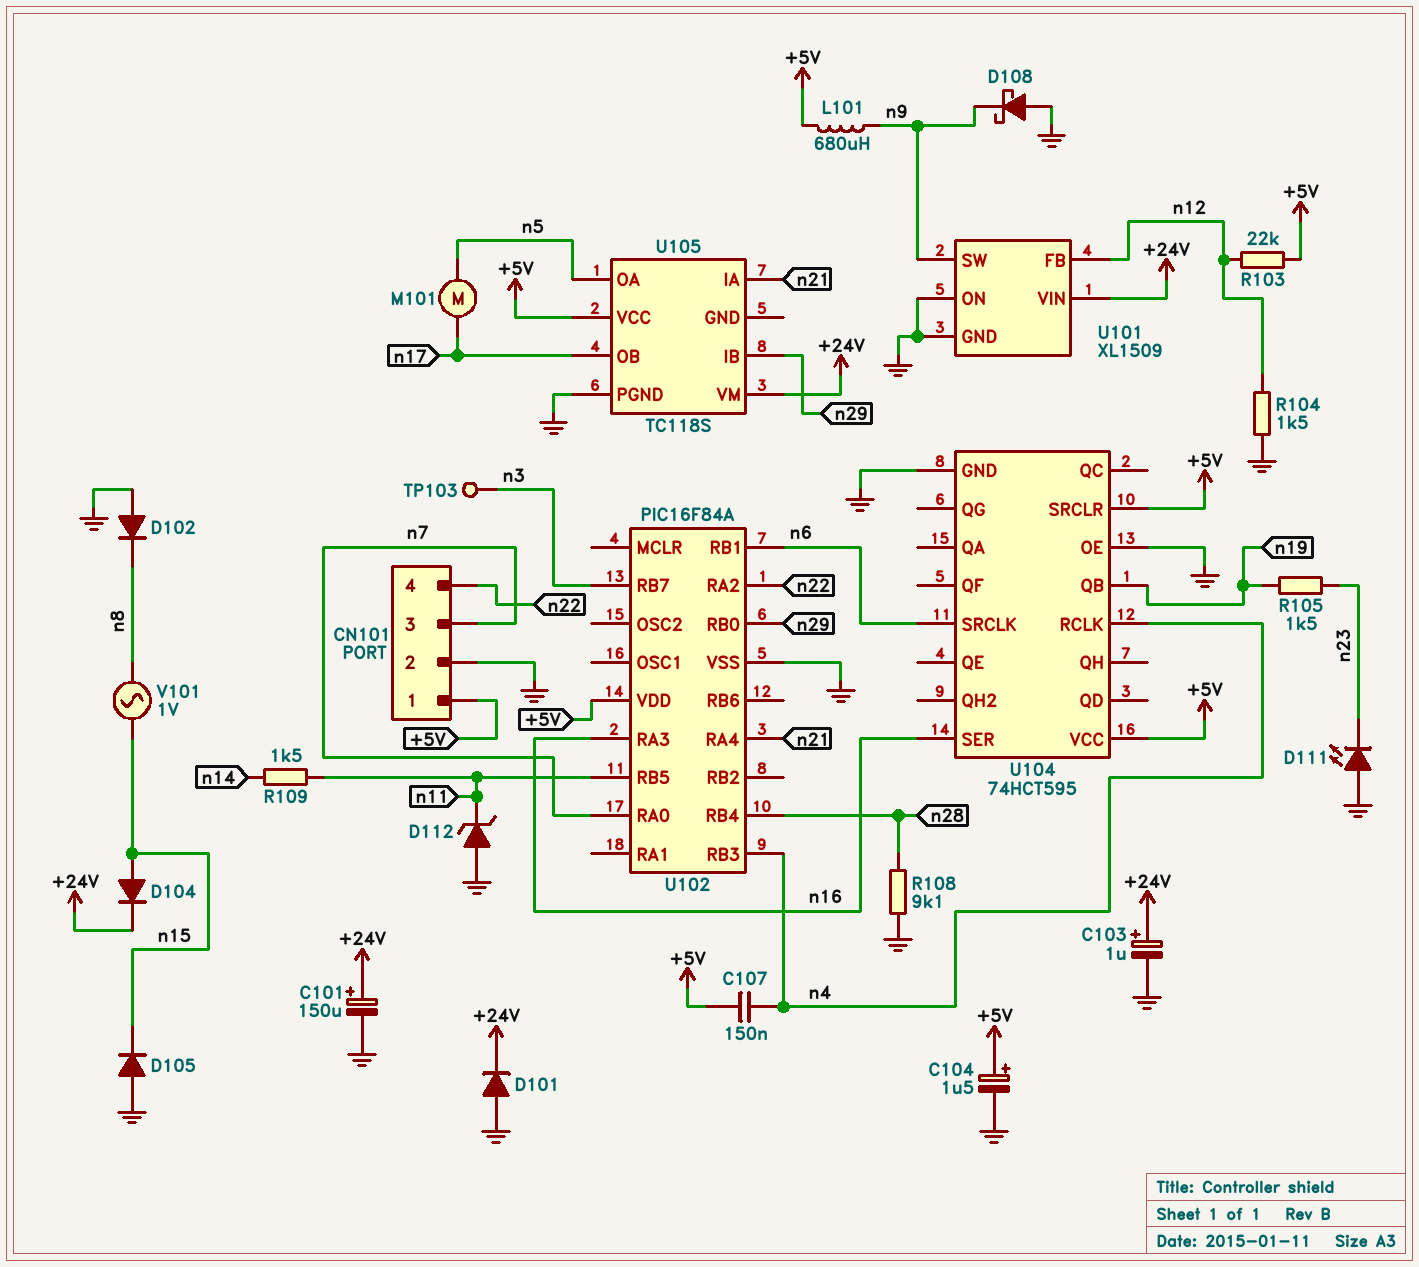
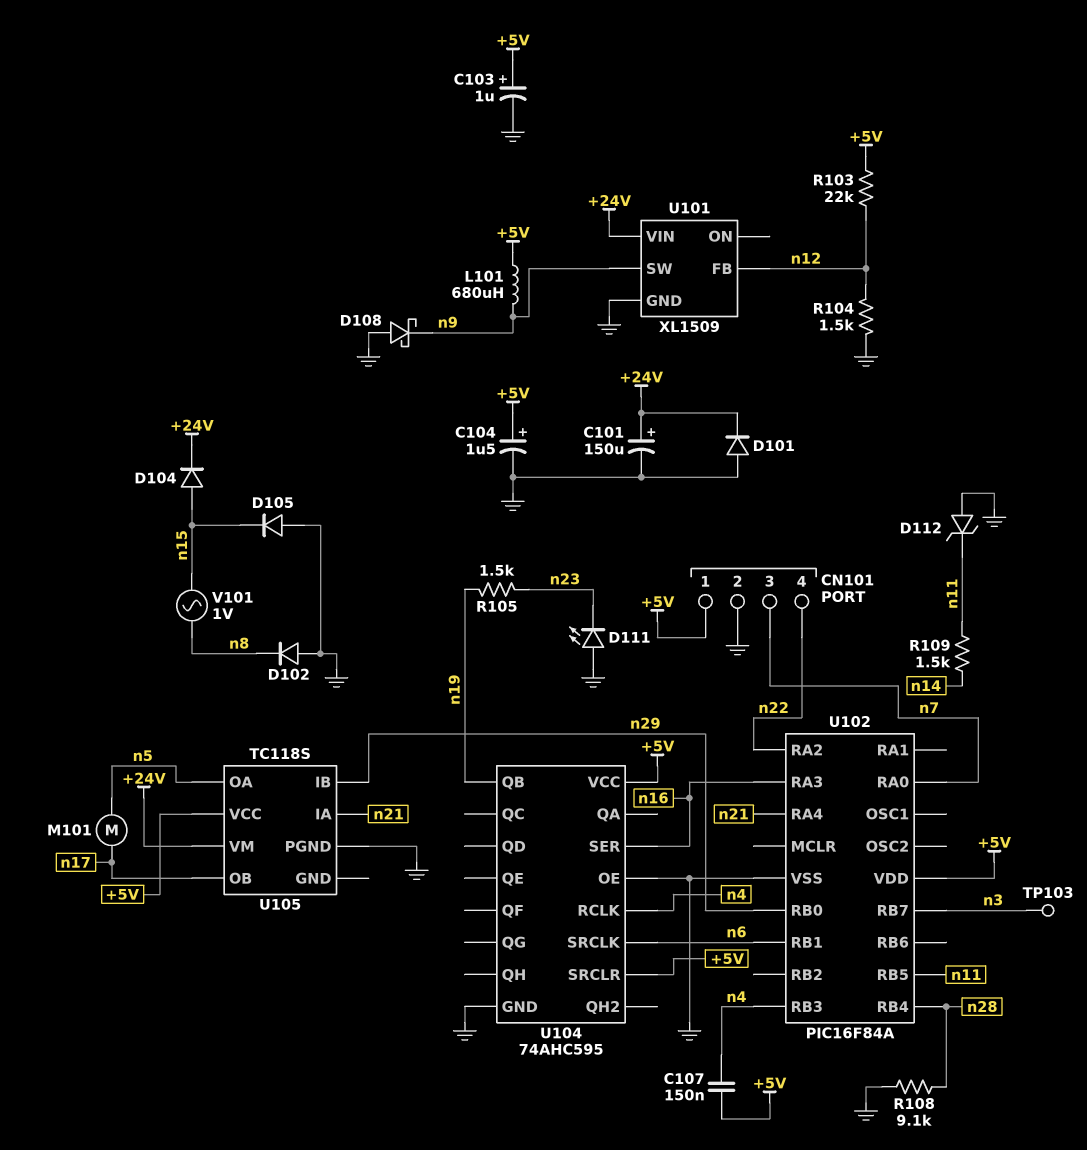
C103: 1uF (plus +24V, minus GND) -> 1uF (plus +5V, minus GND)
U101 pin ON: GND -> none
U104: 74HCT595 -> 74AHC595

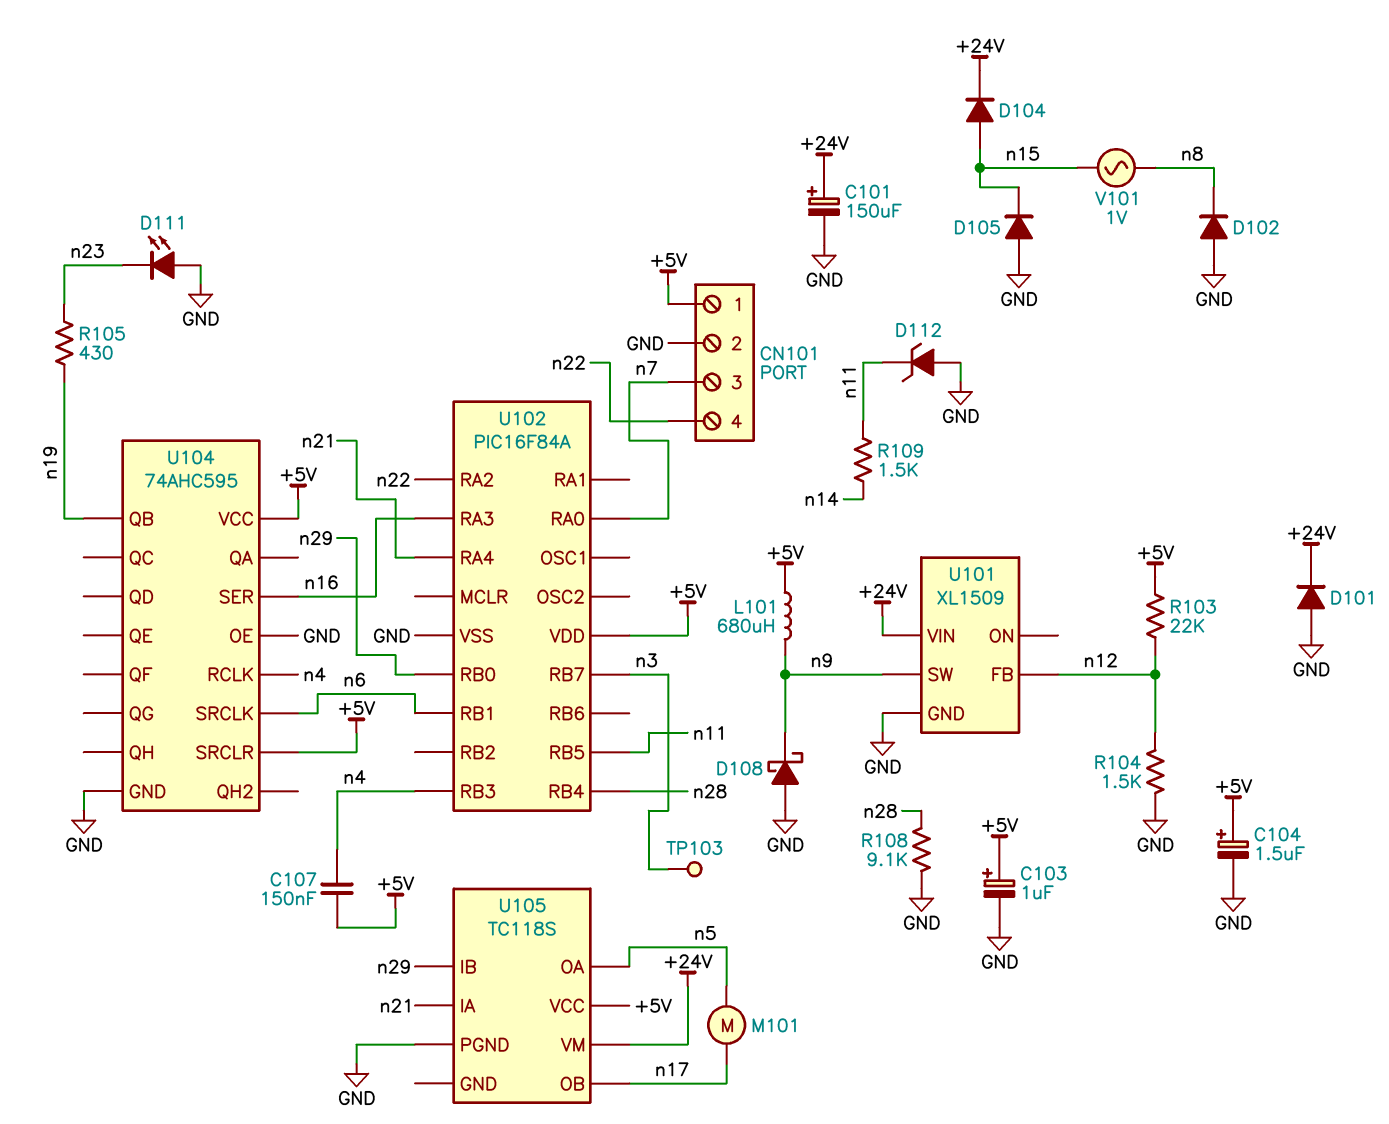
R105: 1.5k (n19, n23) -> 430 (n19, n23)

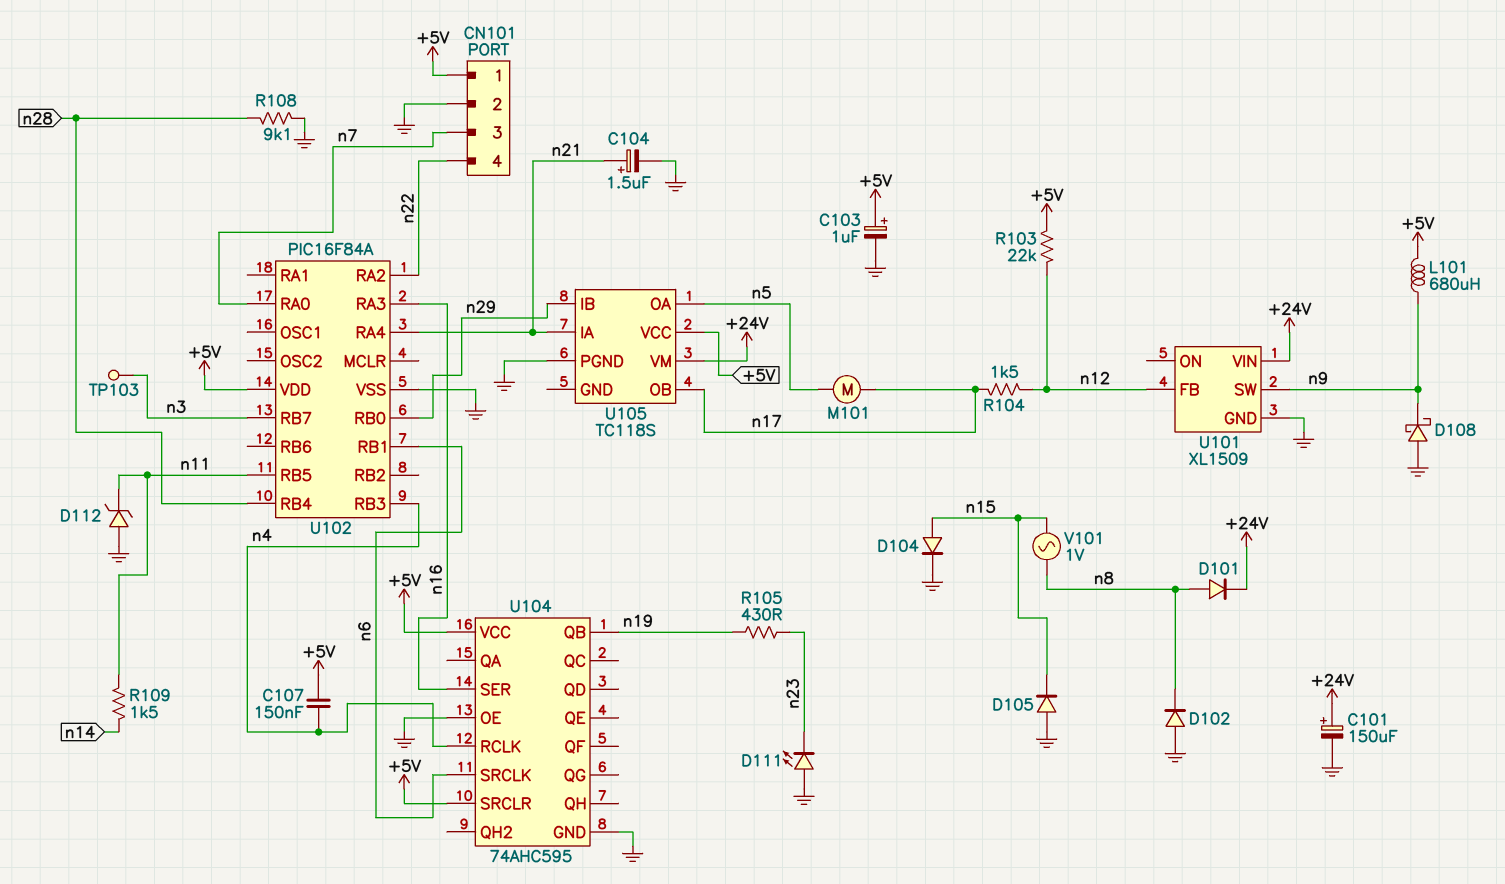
C104: 1.5uF (plus +5V, minus GND) -> 1.5uF (plus n21, minus GND)
D101: diode (A GND, K +24V) -> diode (A n8, K +24V)
D104: diode (A n15, K +24V) -> diode (A n15, K GND)
R104: 1.5k (GND, n12) -> 1.5k (n12, n17)

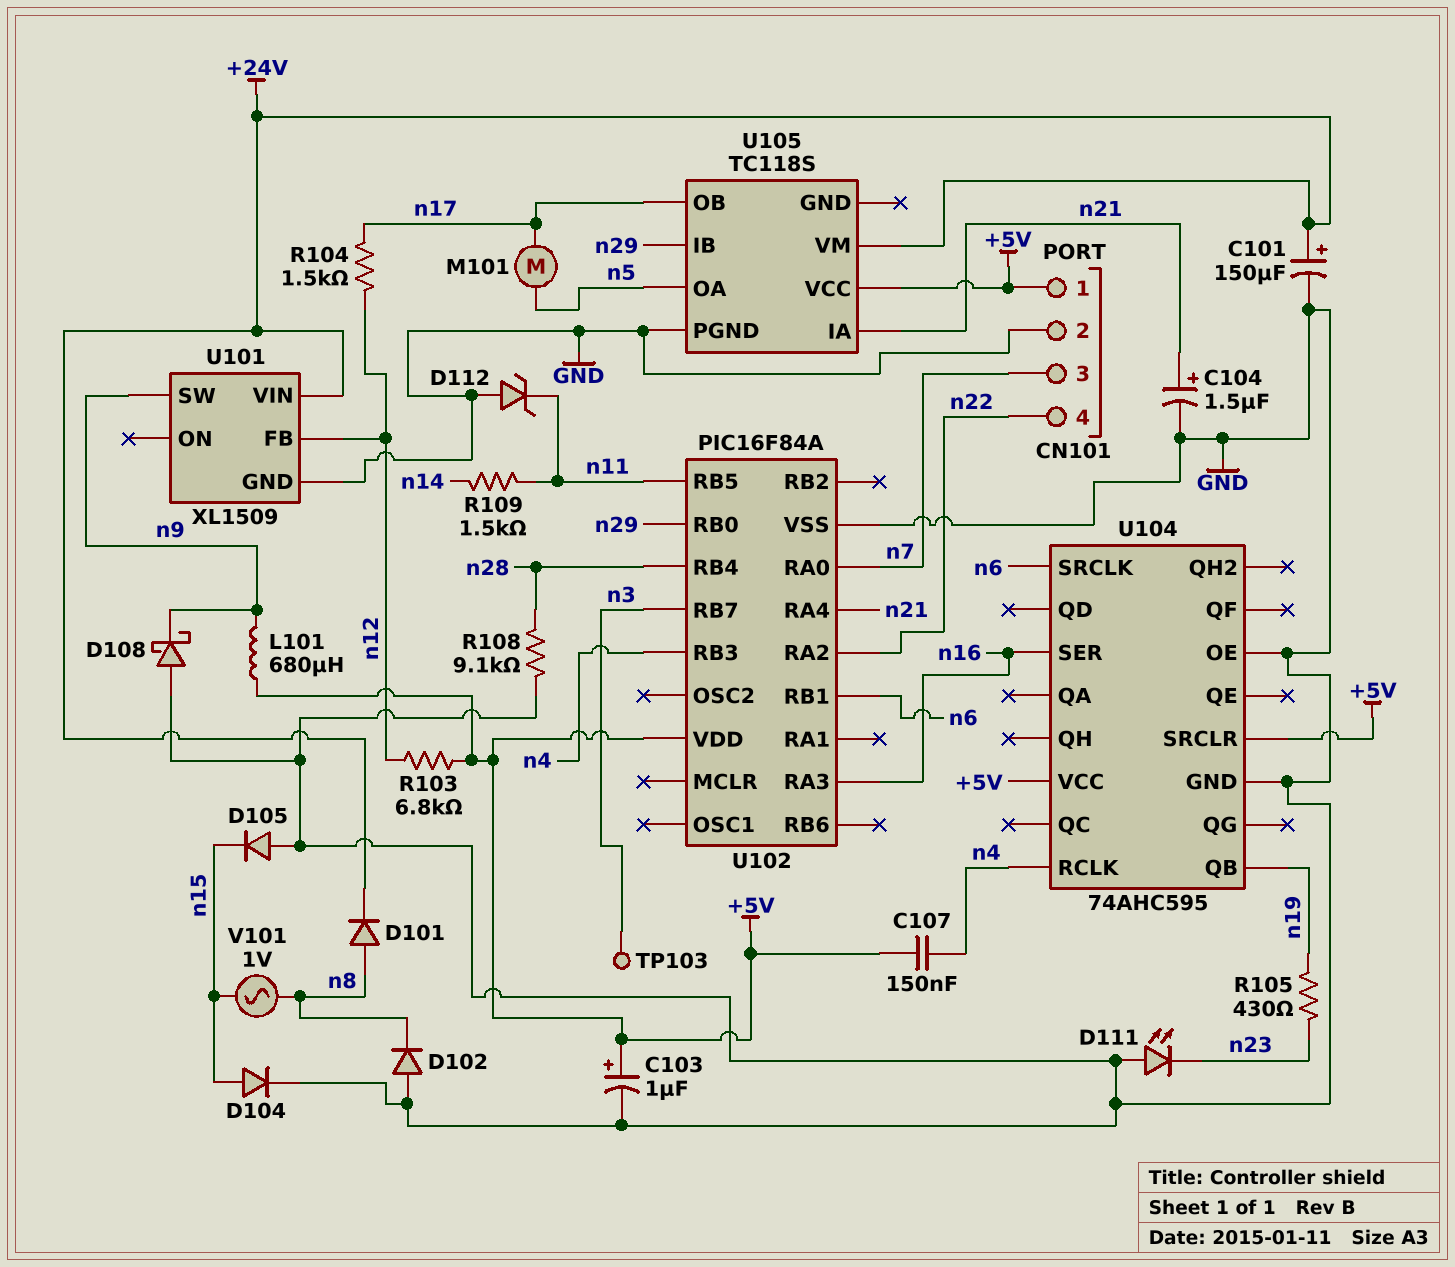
R103: 22k (+5V, n12) -> 6.8k (+5V, n12)

